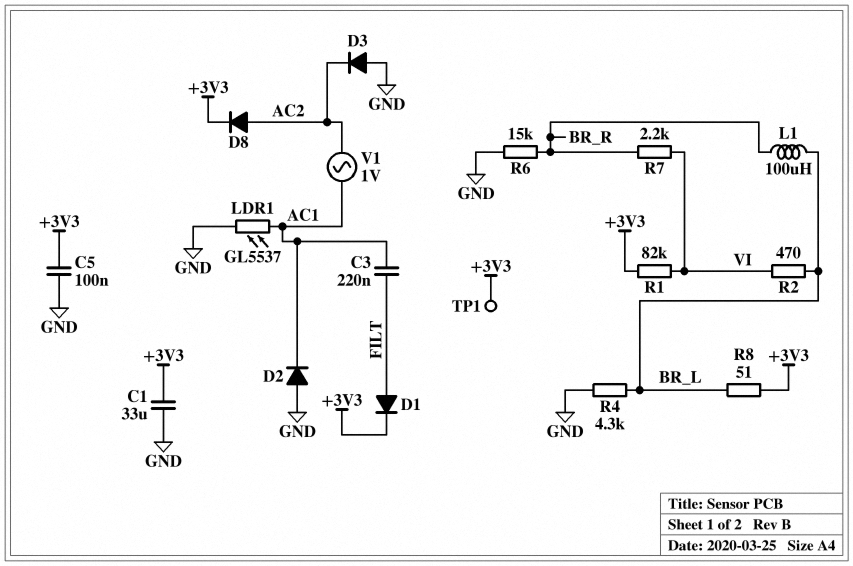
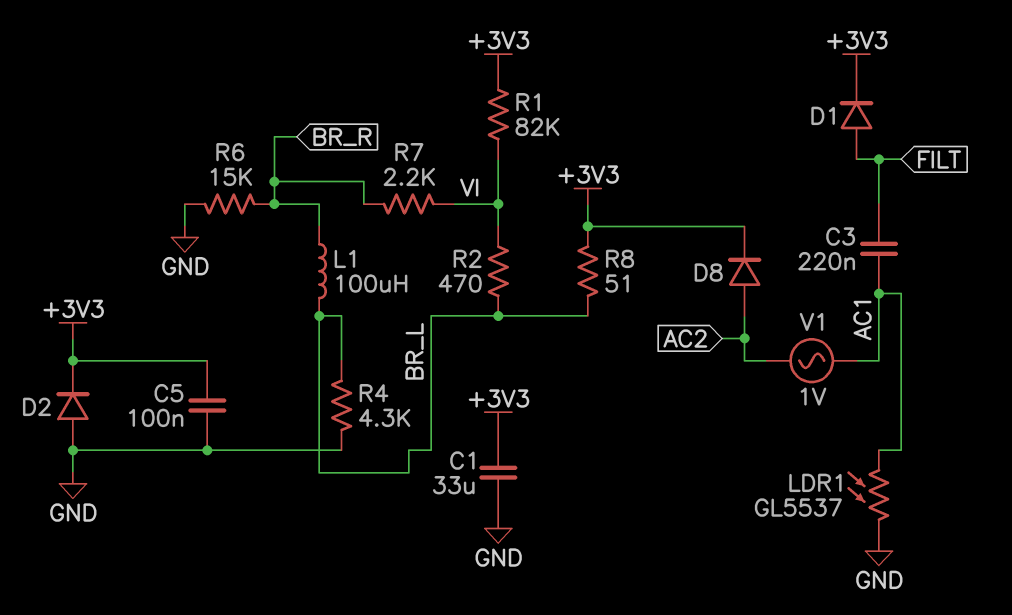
D2: diode (A GND, K AC1) -> diode (A GND, K +3V3)
D3: diode (A GND, K AC2) -> none
TP1: test point (+3V3) -> none

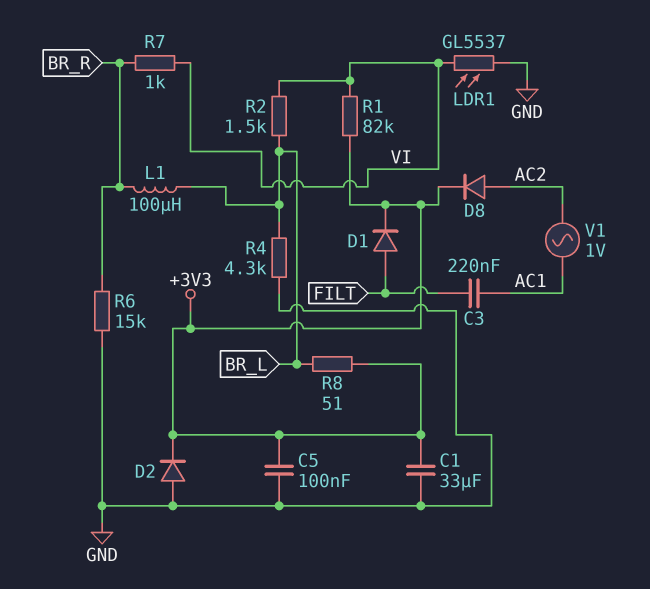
LDR1: GL5537 (AC1, GND) -> GL5537 (GND, VI)
R2: 470 (BR_L, VI) -> 1.5k (BR_L, VI)
R7: 2.2k (BR_R, VI) -> 1k (BR_R, VI)

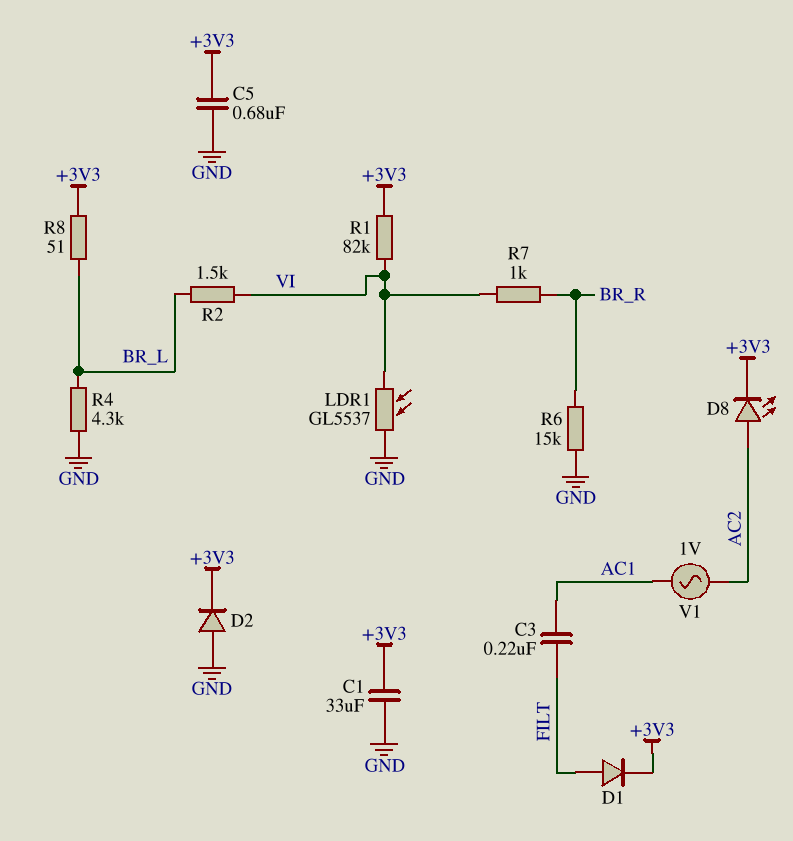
C5: 100nF (+3V3, GND) -> 680nF (+3V3, GND)
D8: diode (A AC2, K +3V3) -> LED (A AC2, K +3V3)
L1: 100uH (BR_L, BR_R) -> none

